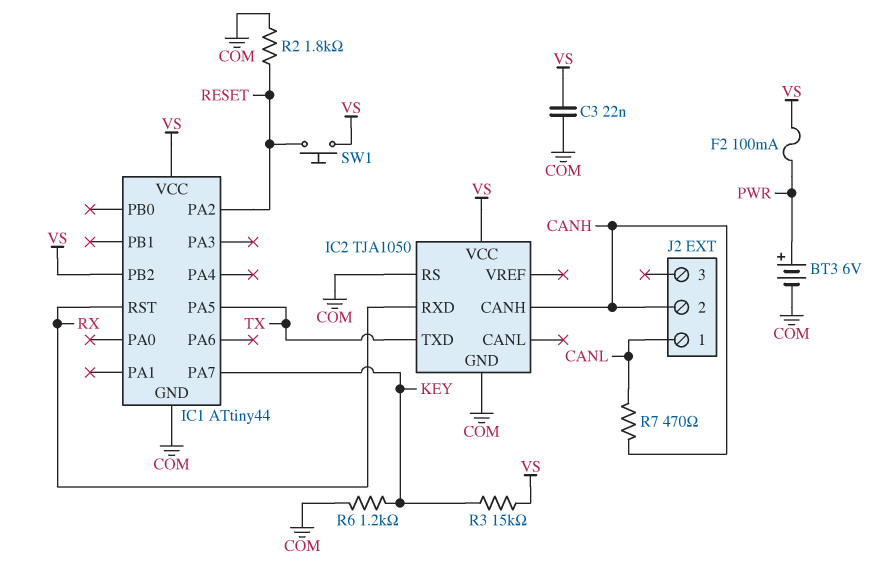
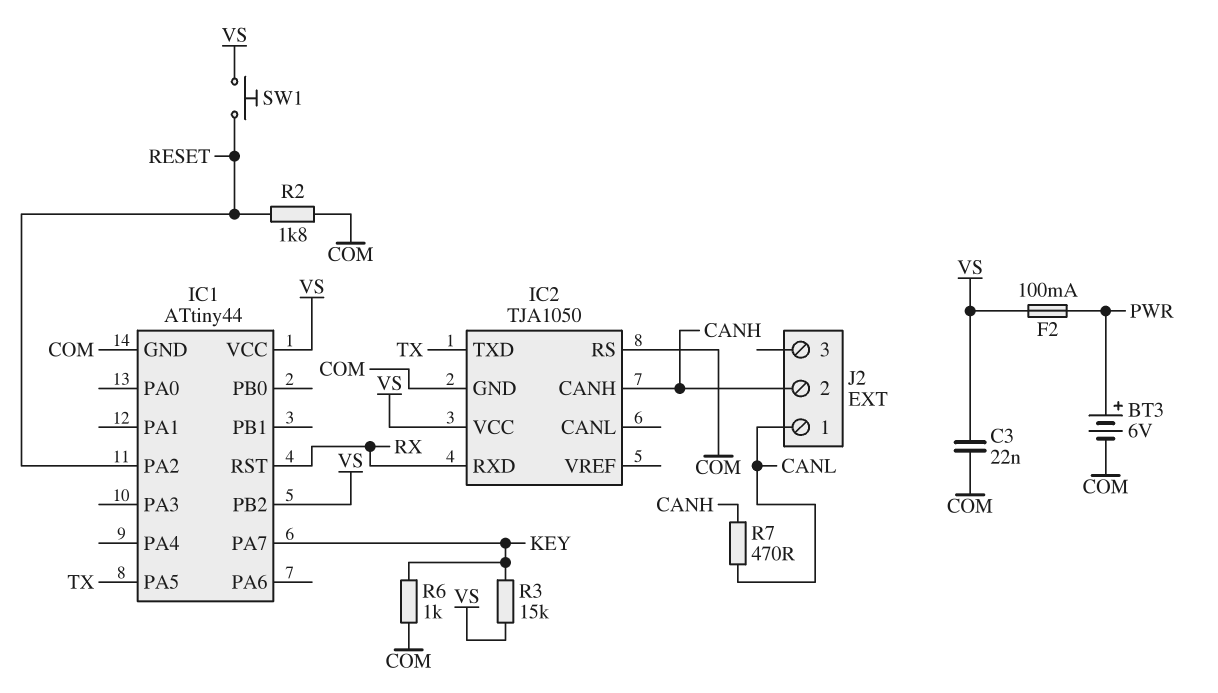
R6: 1.2k (COM, KEY) -> 1k (COM, KEY)

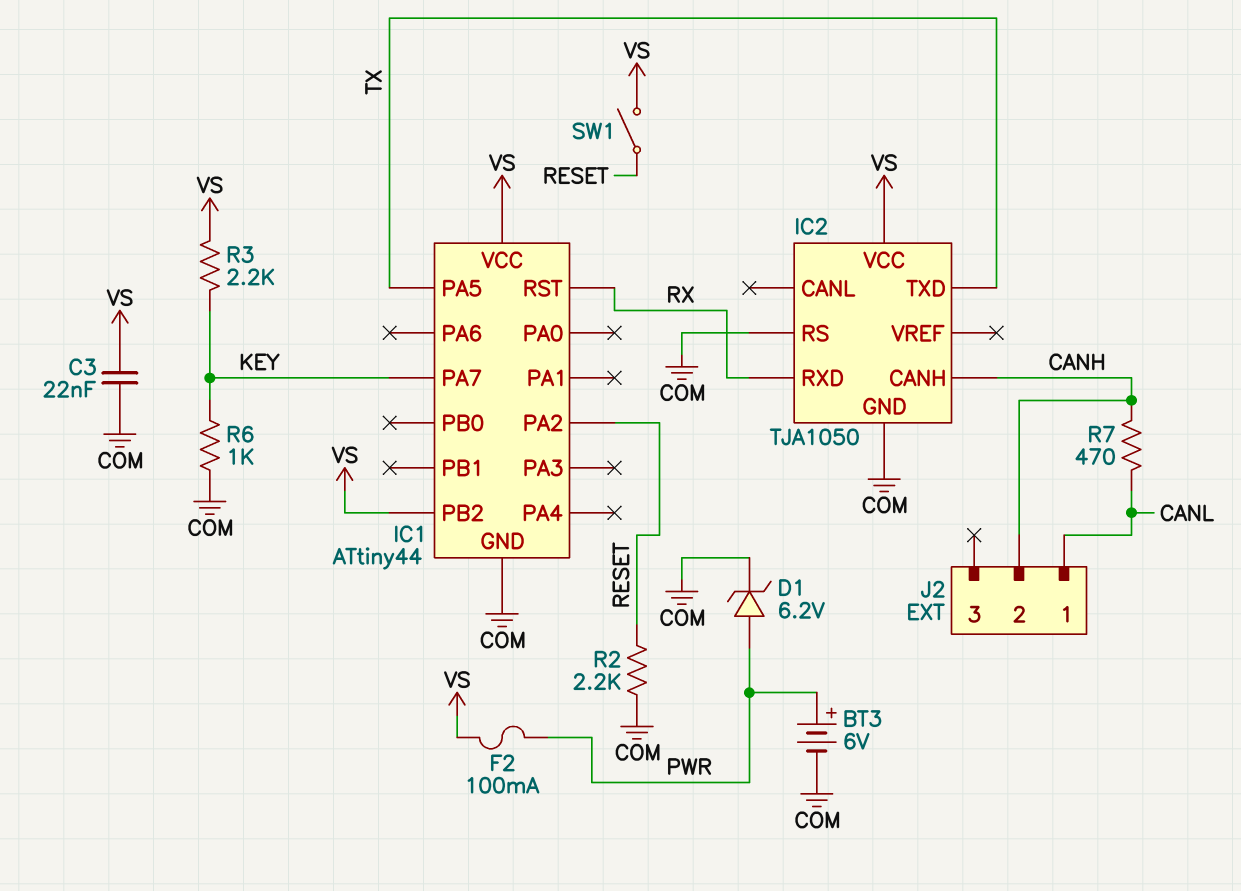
D1: none -> zener 6.2V (A PWR, K COM)
R2: 1.8k (COM, RESET) -> 2.2k (COM, RESET)
R3: 15k (KEY, VS) -> 2.2k (KEY, VS)
SW1: button (RESET, VS) -> switch (RESET, VS)

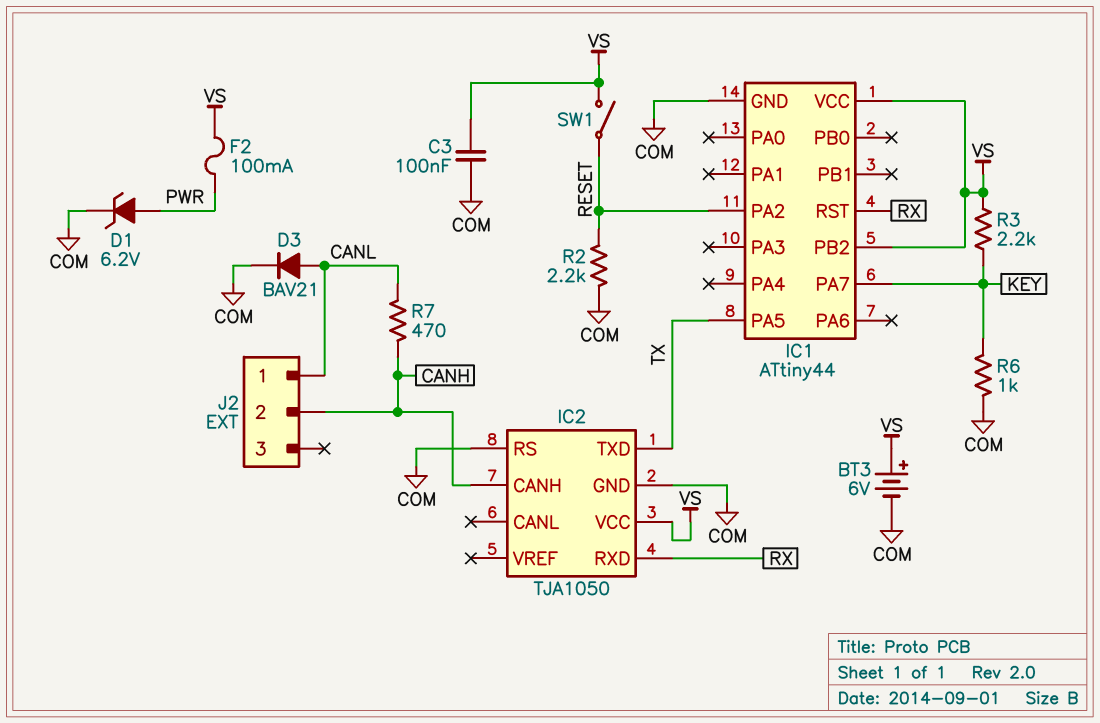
BT3: 6V (plus PWR, minus COM) -> 6V (plus VS, minus COM)
C3: 22nF (COM, VS) -> 100nF (COM, VS)
D3: none -> diode BAV21 (A CANL, K COM)

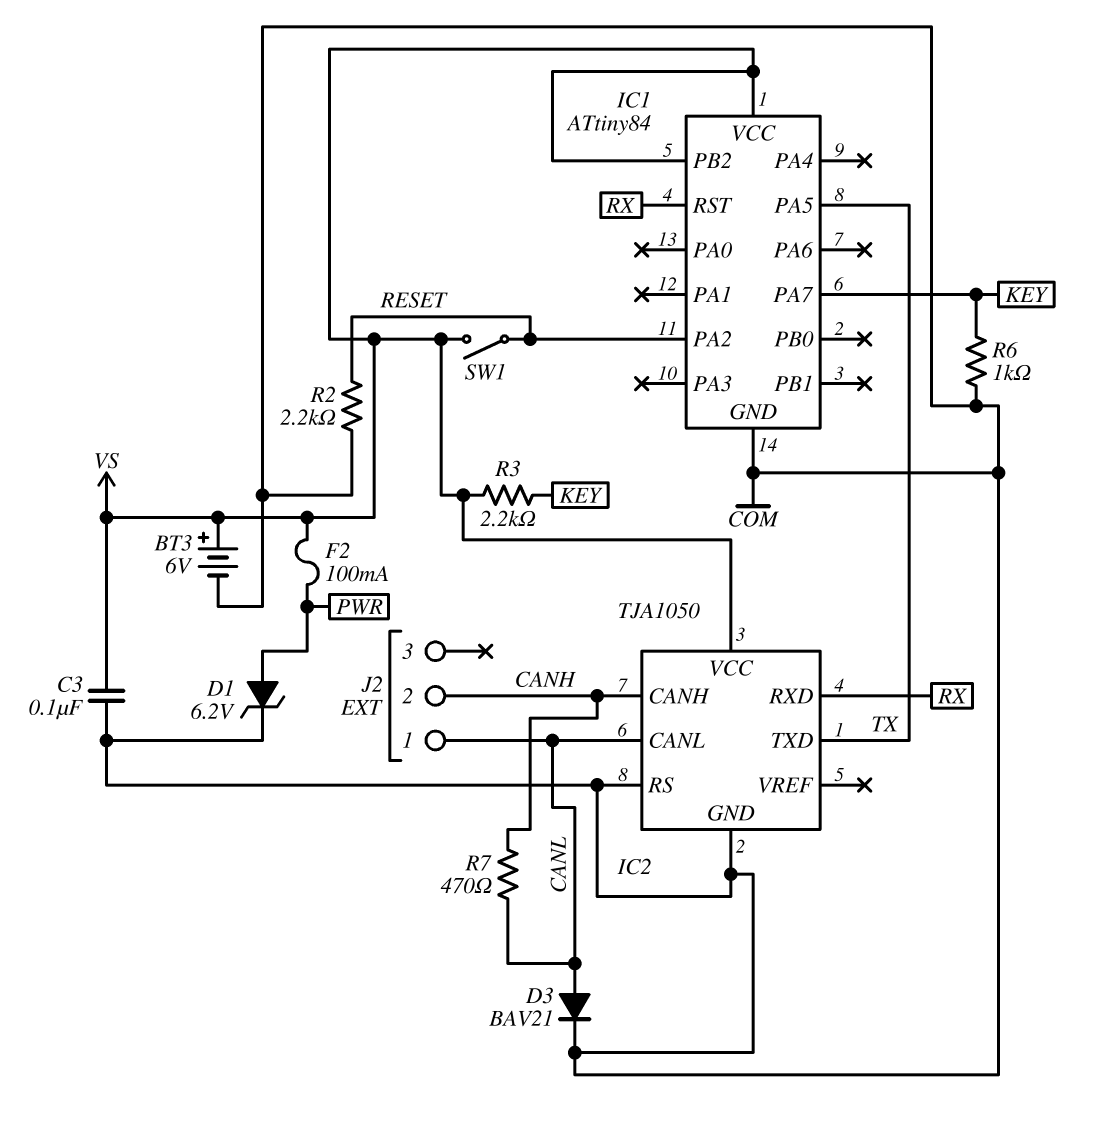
IC1: ATtiny44 -> ATtiny84
IC2 pin CANL: none -> CANL

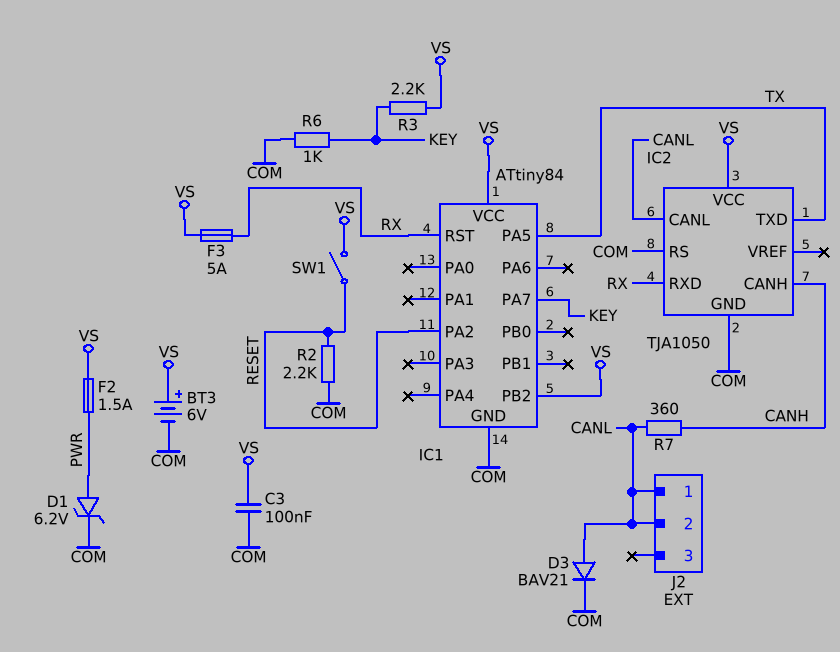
F2: 100mA (PWR, VS) -> 1.5A (PWR, VS)
F3: none -> 5A (RX, VS)
J2 pin 2: CANH -> CANL
R7: 470 (CANH, CANL) -> 360 (CANH, CANL)

